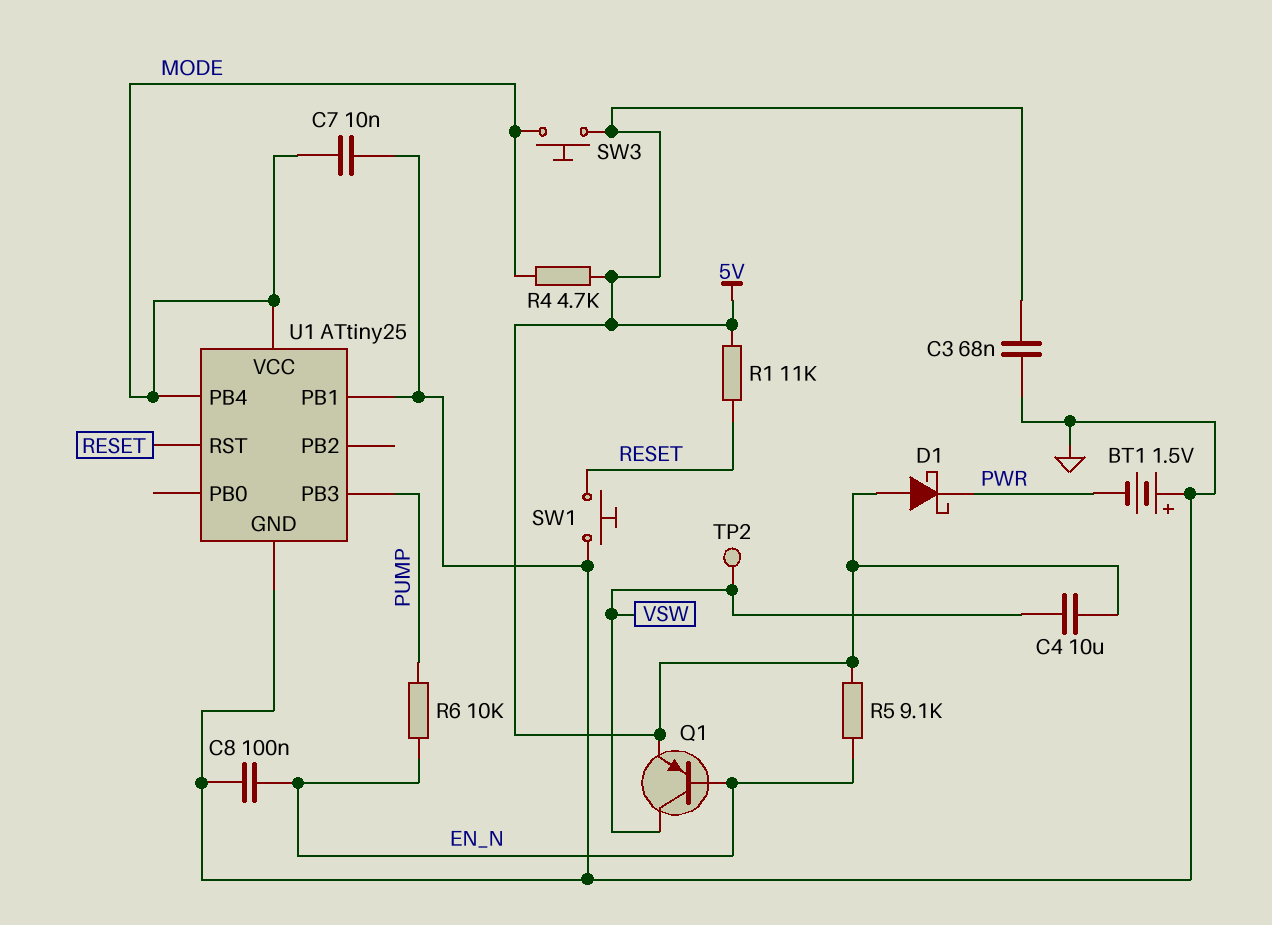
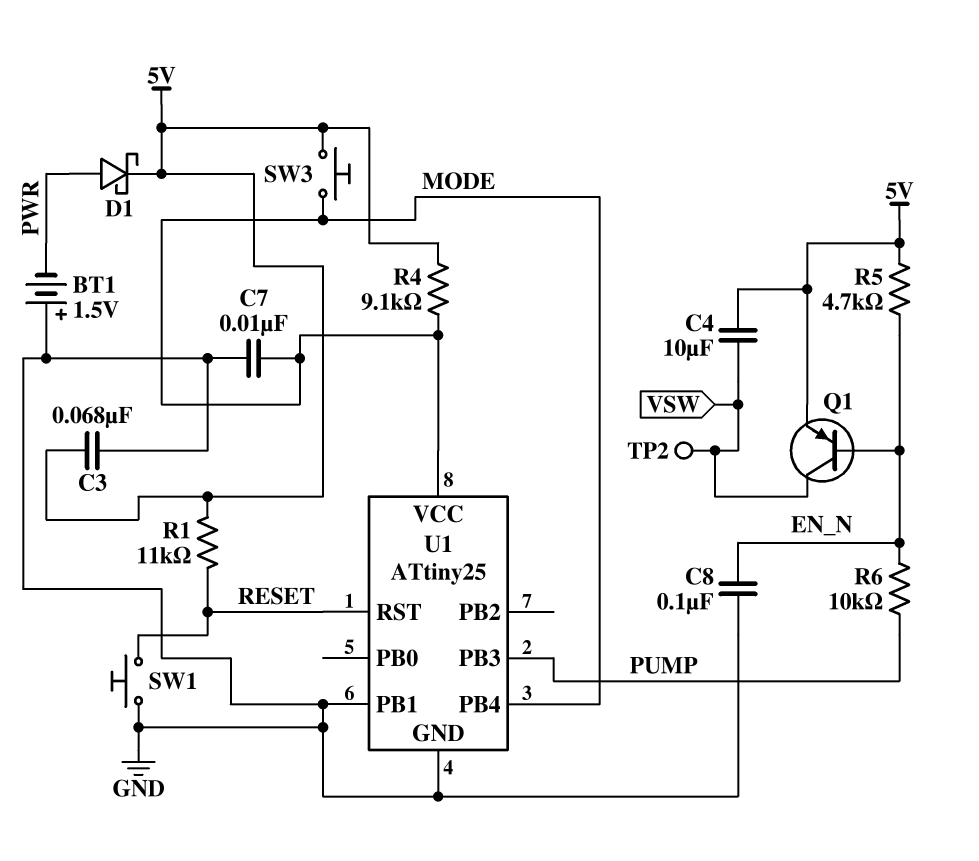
D1: schottky (A 5V, K PWR) -> schottky (A PWR, K 5V)
R4: 4.7k (5V, MODE) -> 9.1k (5V, MODE)
R5: 9.1k (5V, EN_N) -> 4.7k (5V, EN_N)

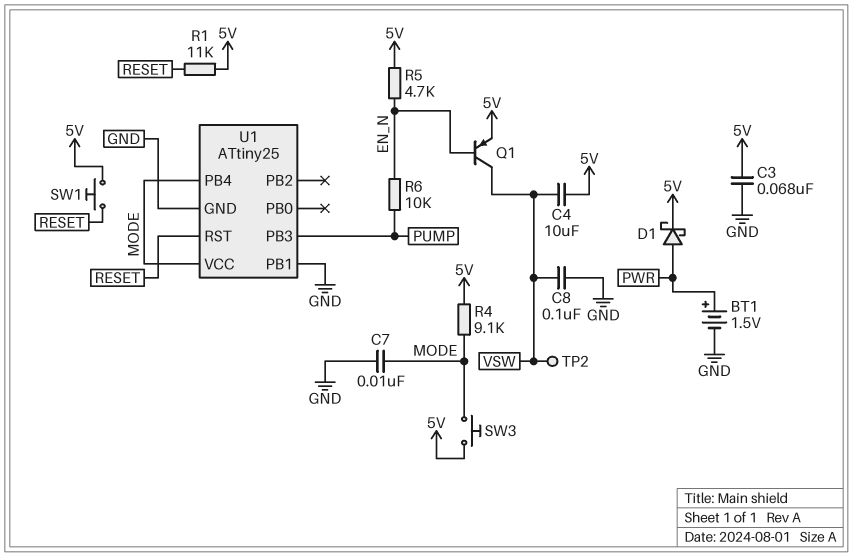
BT1: 1.5V (plus GND, minus PWR) -> 1.5V (plus PWR, minus GND)
C8: 100nF (EN_N, GND) -> 100nF (GND, VSW)
SW1: button (GND, RESET) -> button (5V, RESET)

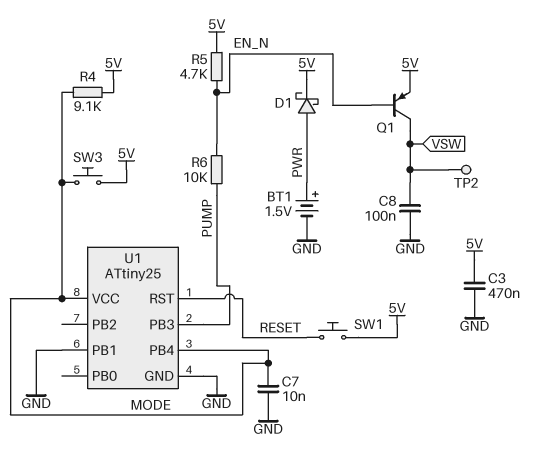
C3: 68nF (5V, GND) -> 470nF (5V, GND)
C4: 10uF (5V, VSW) -> none
R1: 11k (5V, RESET) -> none

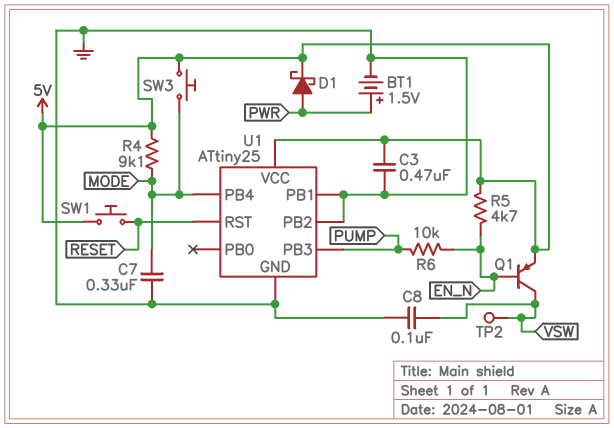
C7: 10nF (GND, MODE) -> 330nF (GND, MODE)
U1 pin PB2: none -> GND
U1 pin VCC: MODE -> 5V

